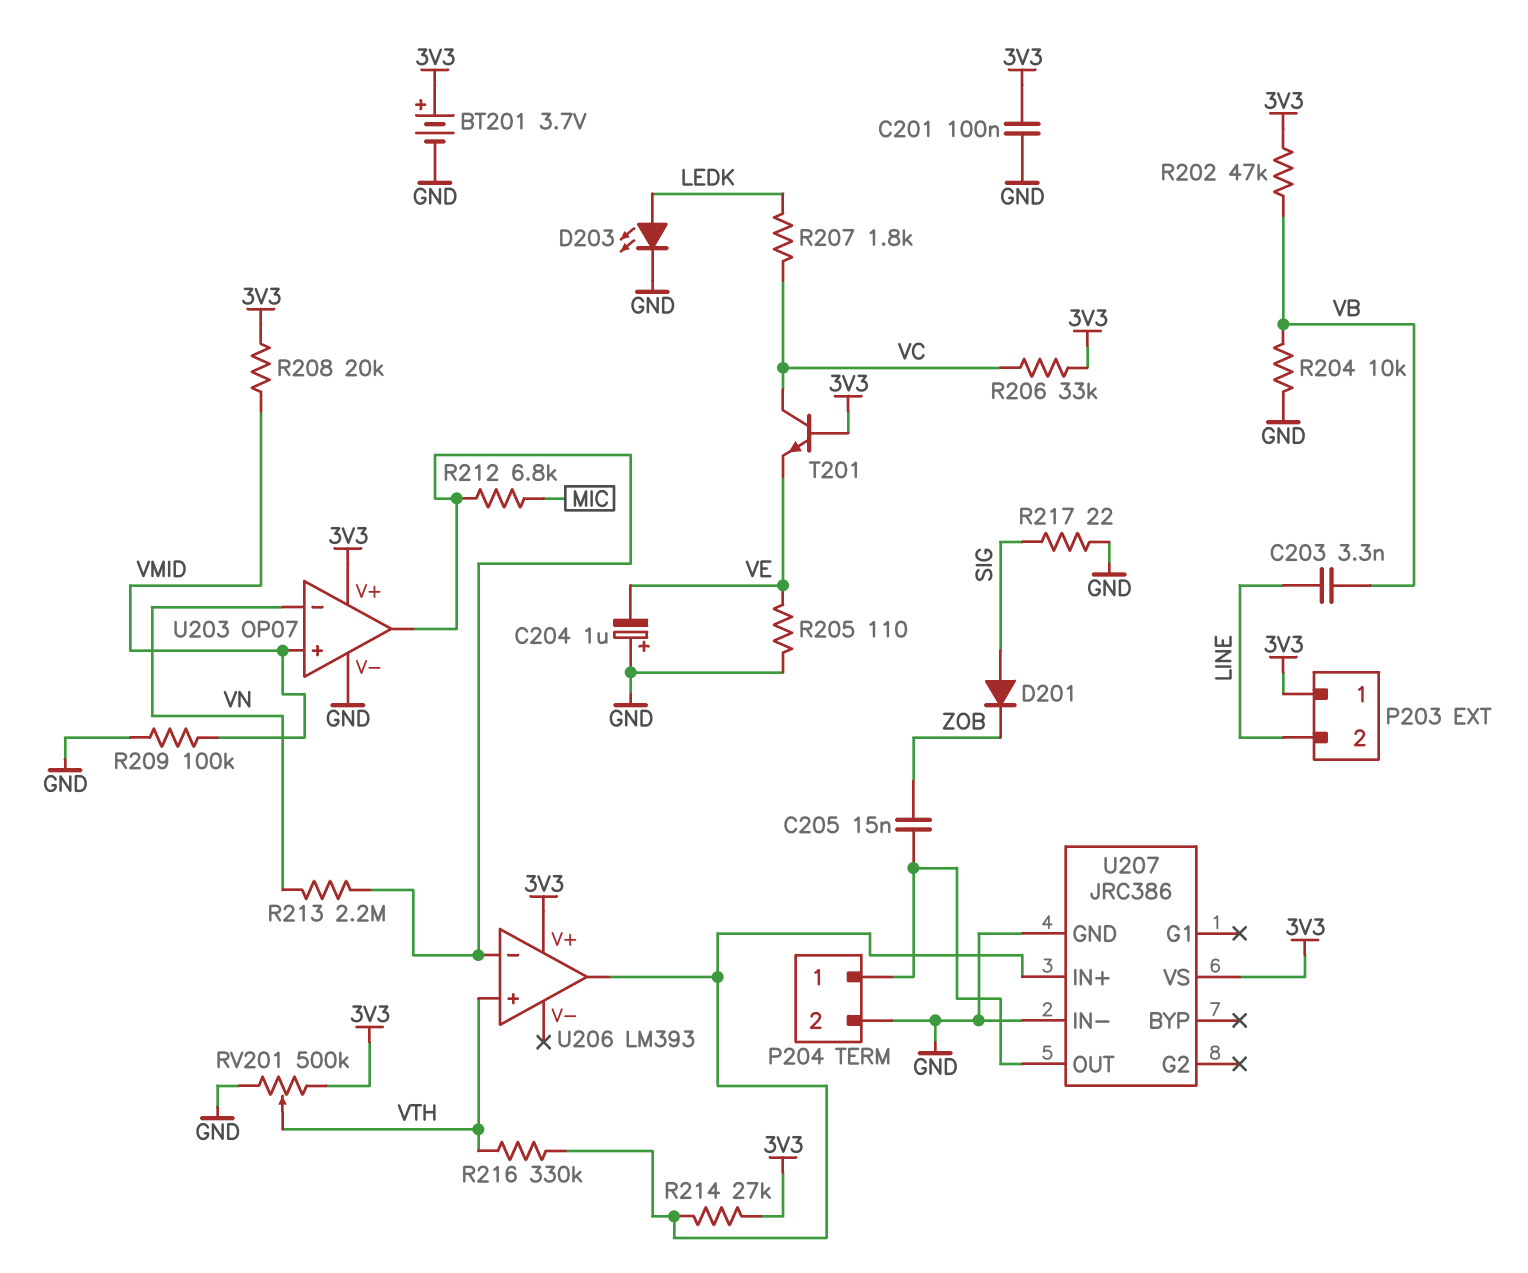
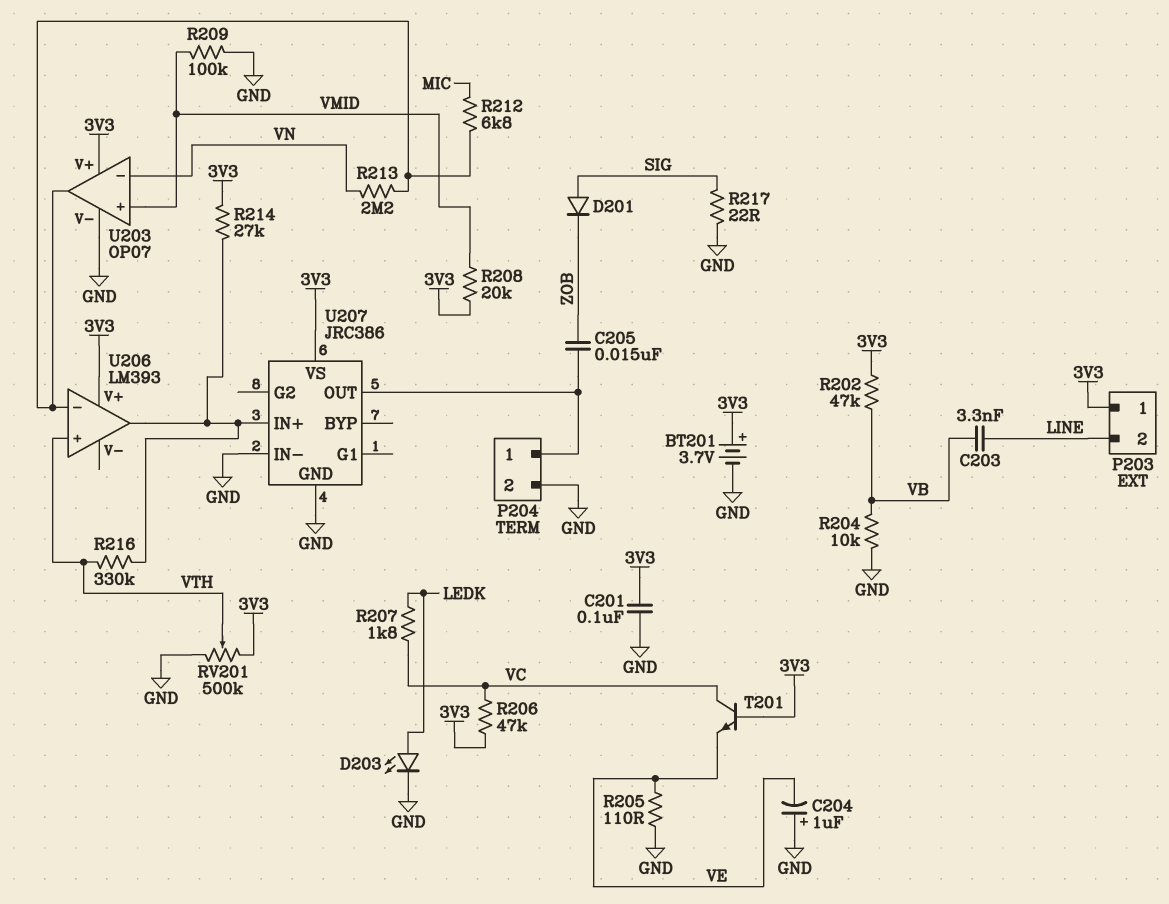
R206: 33k (3V3, VC) -> 47k (3V3, VC)

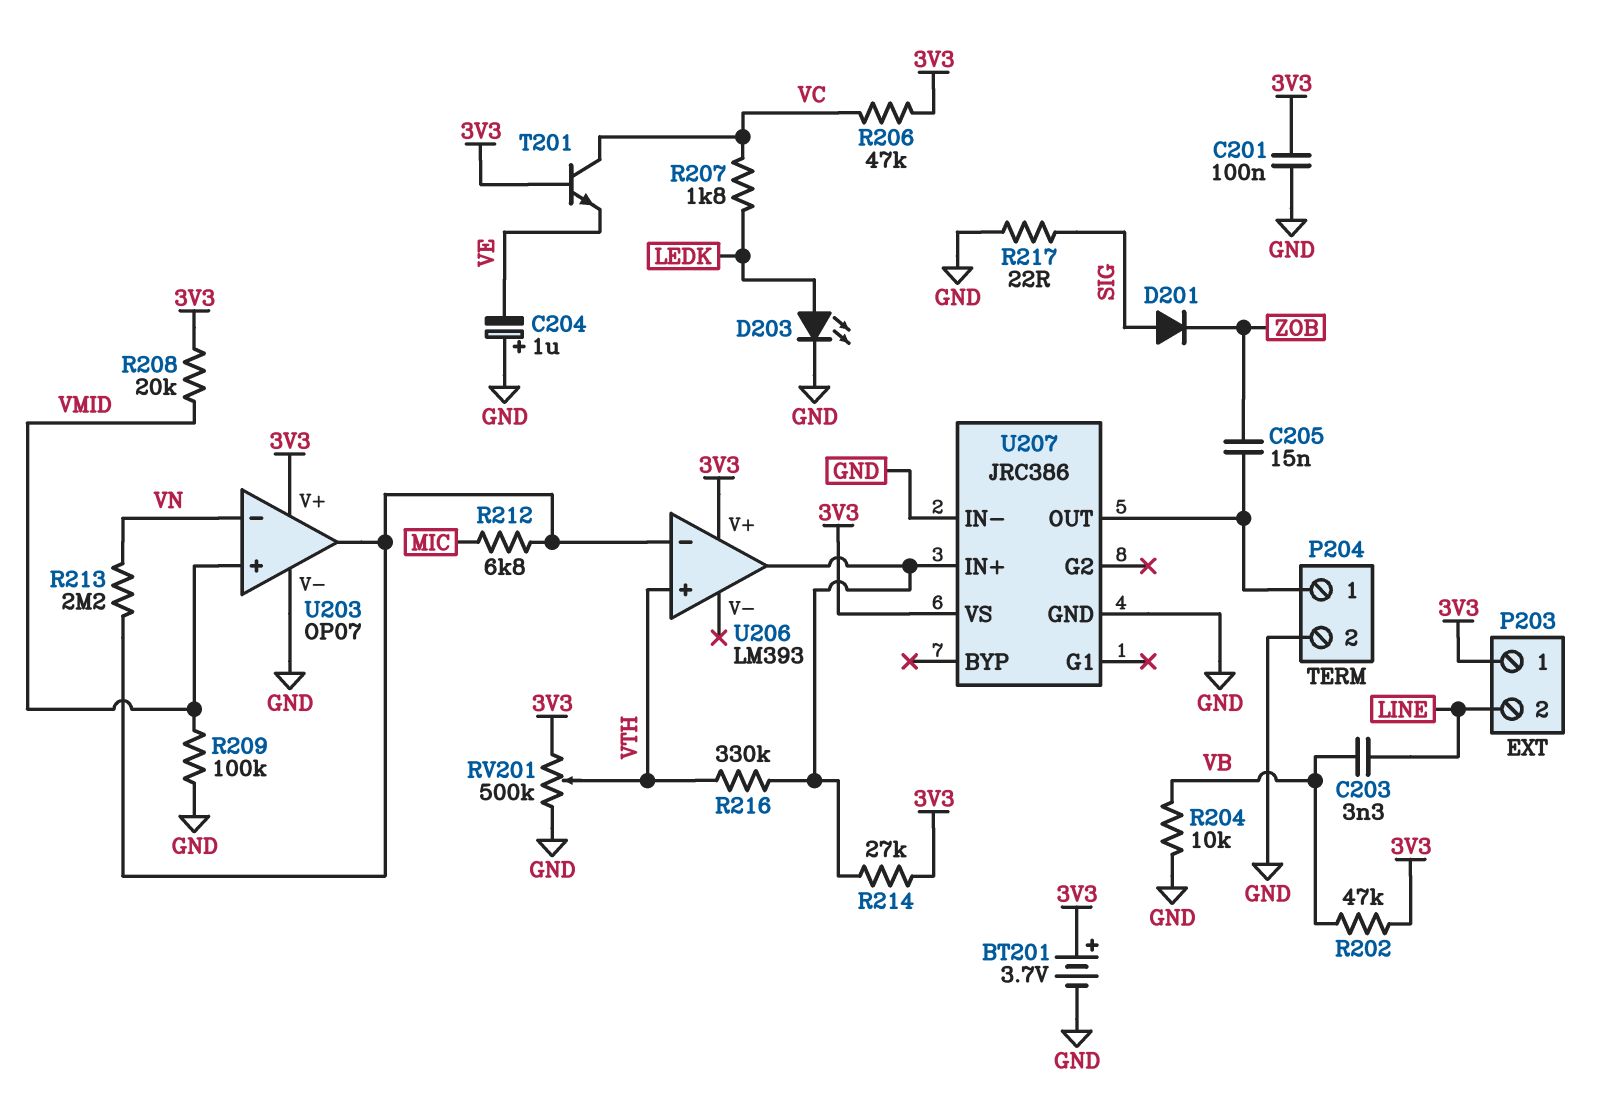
R205: 110 (GND, VE) -> none

